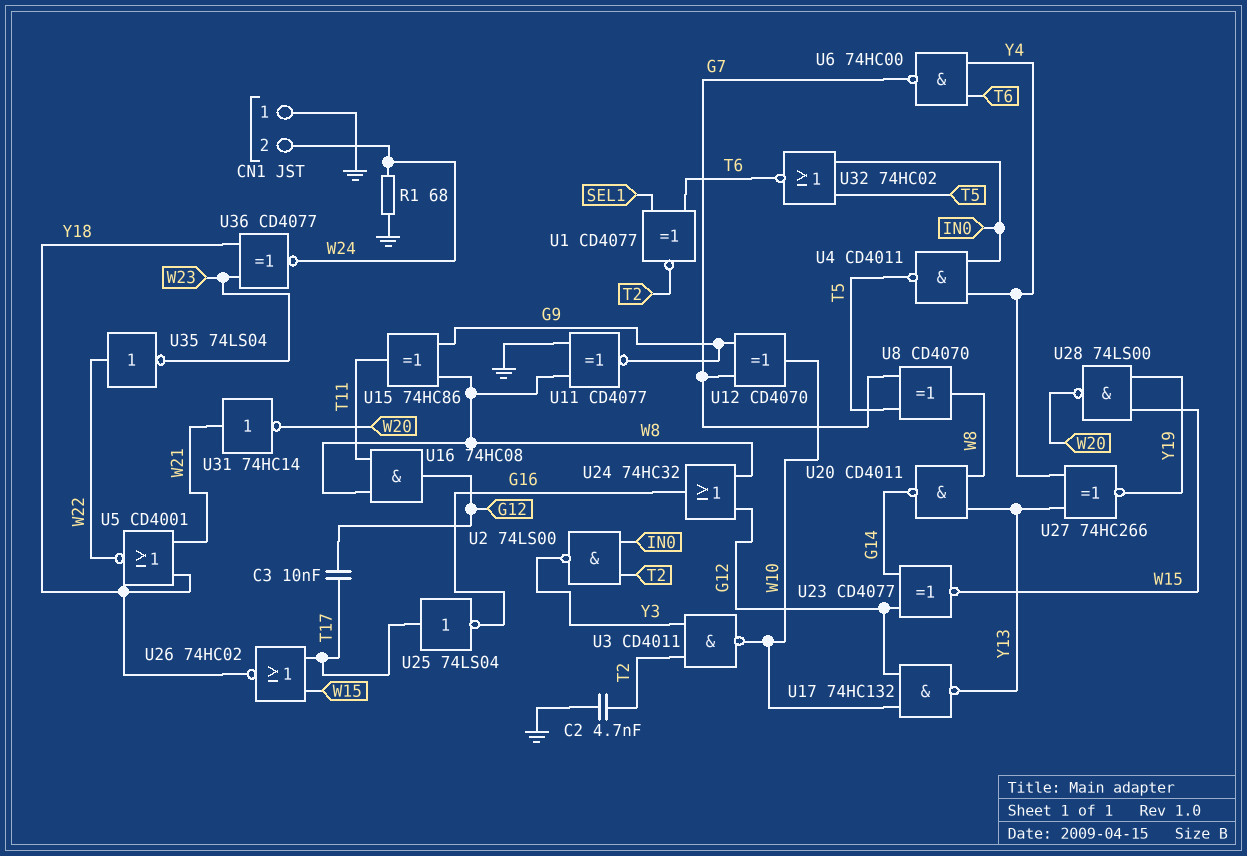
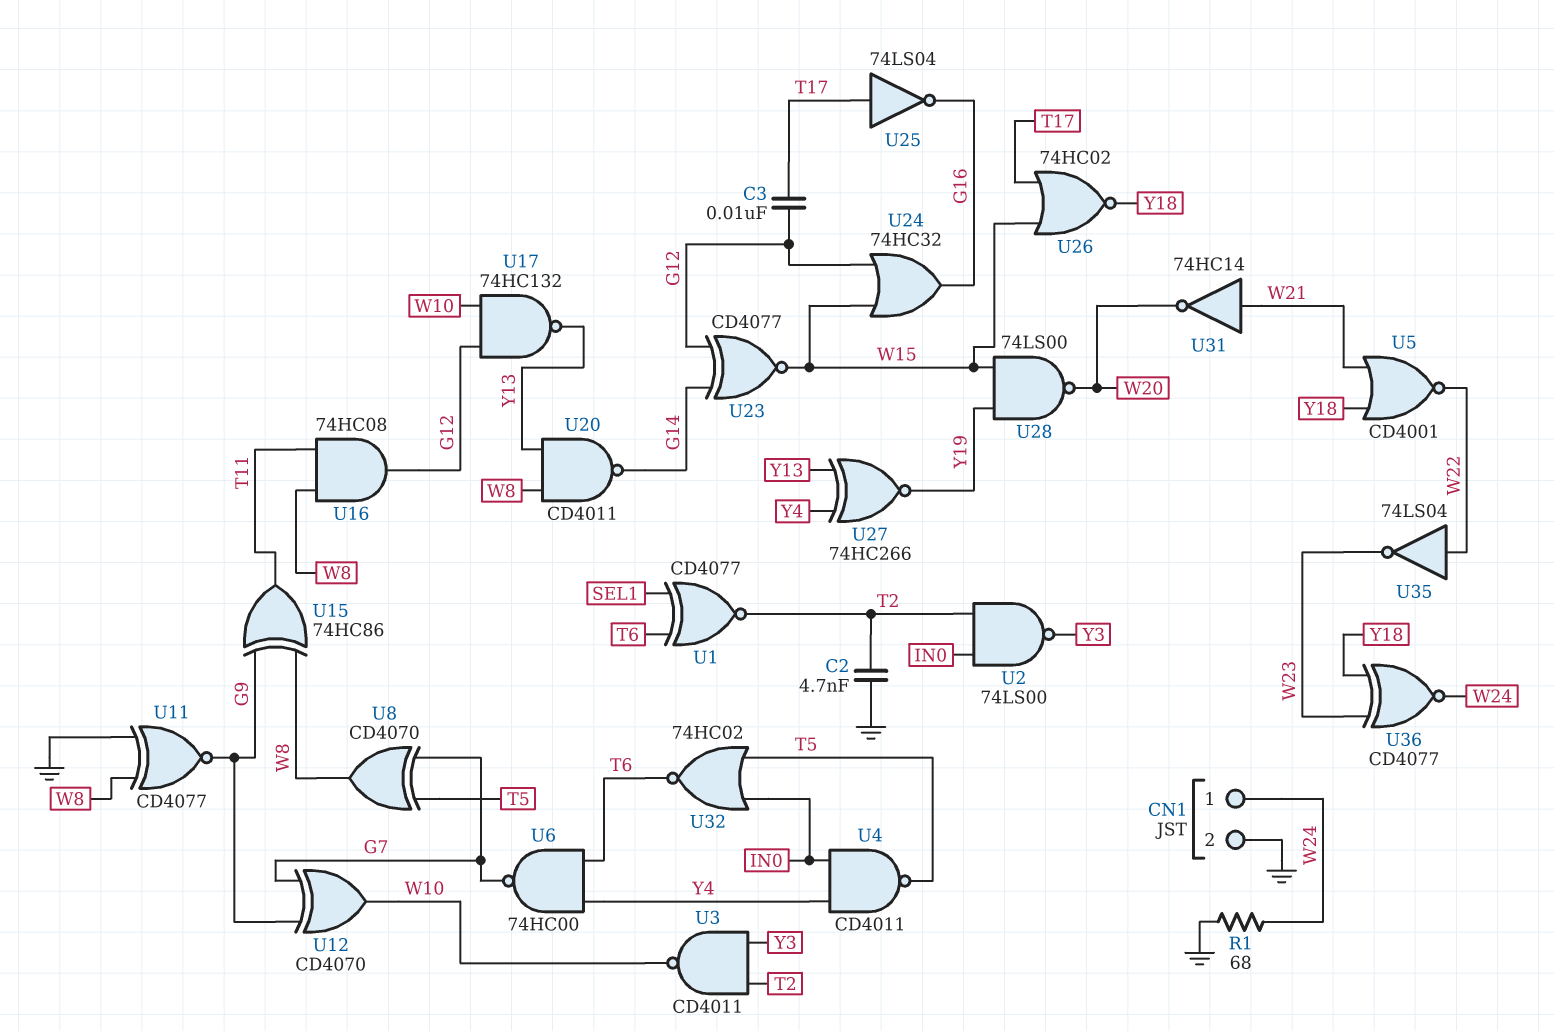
CN1 pin 1: GND -> W24
CN1 pin 2: W24 -> GND
U24: OR 74HC32 (in G12, in W8, out G16) -> OR 74HC32 (in G12, in W15, out G16)

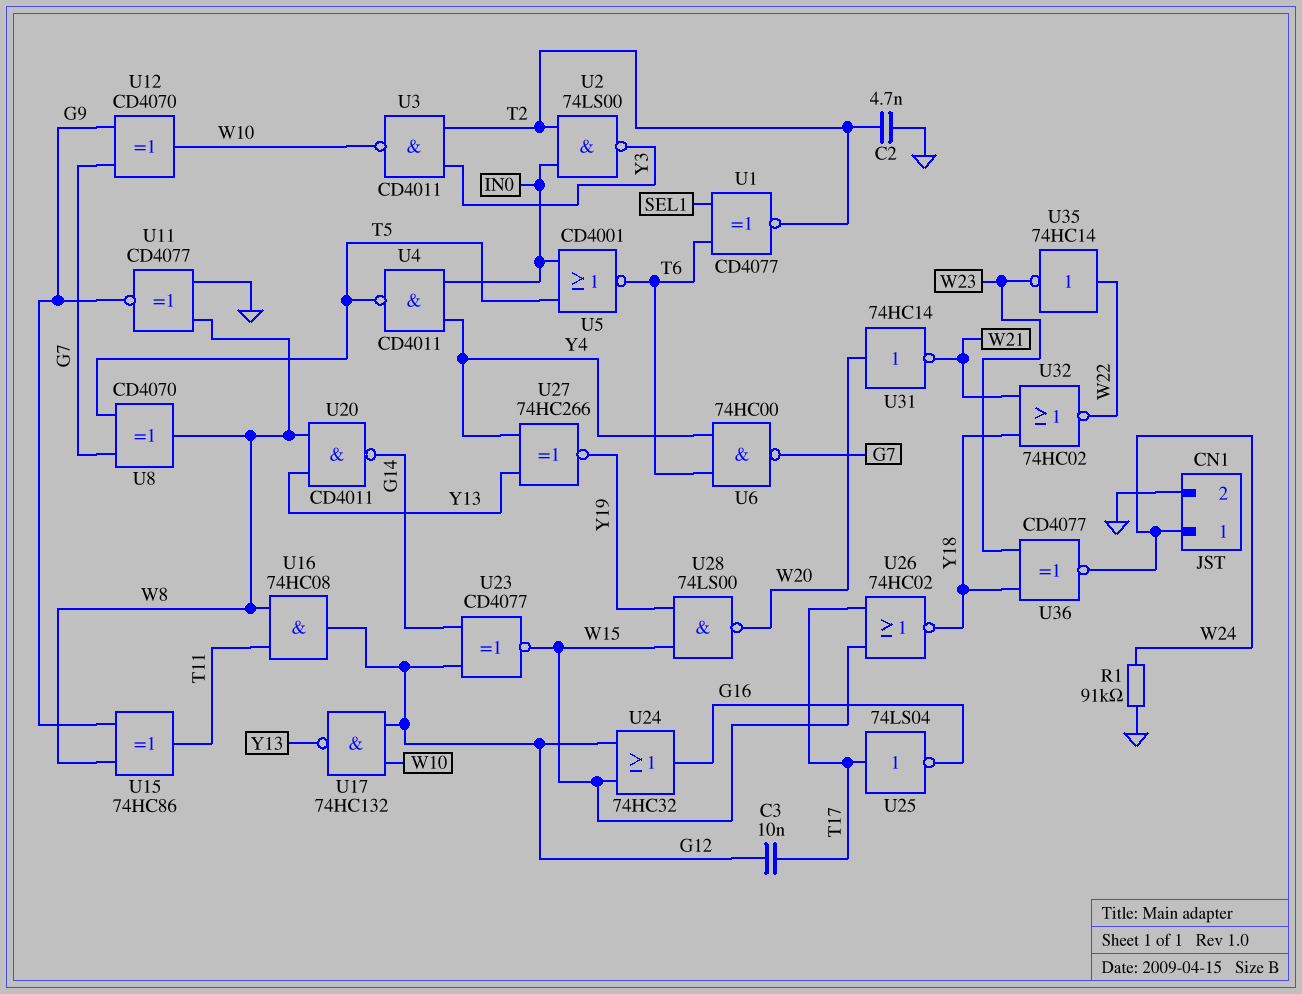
R1: 68 (GND, W24) -> 91k (GND, W24)
U5: NOR CD4001 (in W21, in Y18, out W22) -> NOR CD4001 (in IN0, in T5, out T6)
U31: NOT 74HC14 (in W21, out W20) -> NOT 74HC14 (in W20, out W21)
U32: NOR 74HC02 (in IN0, in T5, out T6) -> NOR 74HC02 (in W21, in Y18, out W22)
U35: NOT 74LS04 (in W22, out W23) -> NOT 74HC14 (in W22, out W23)

